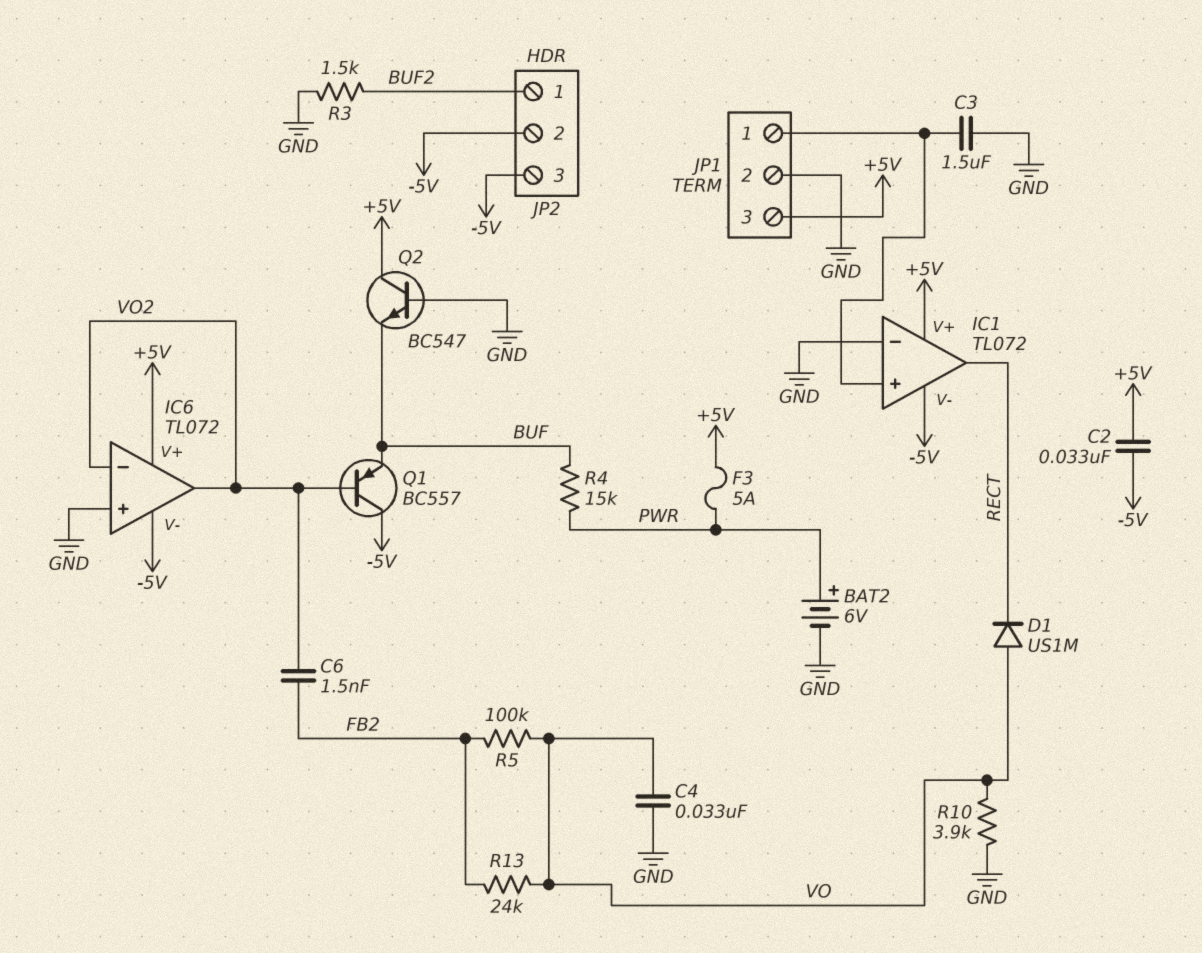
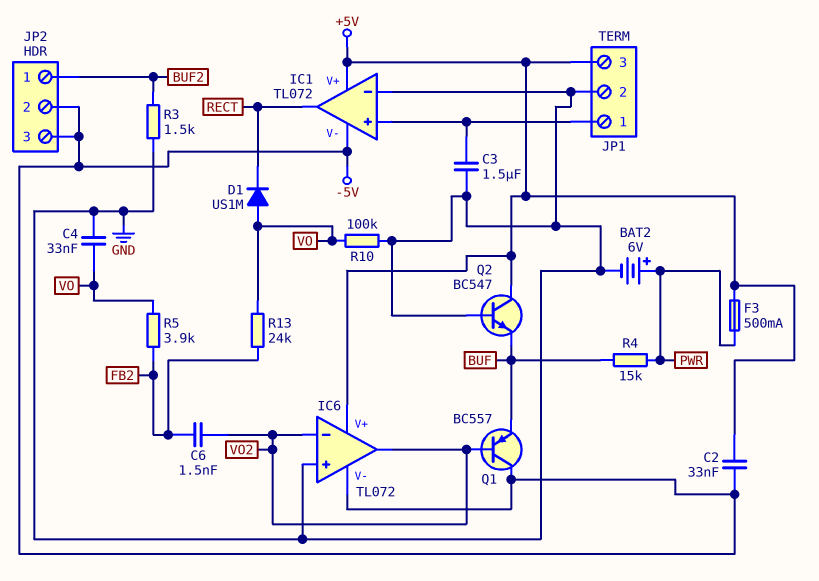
F3: 5A (+5V, PWR) -> 500mA (+5V, PWR)
R5: 100k (FB2, VO) -> 3.9k (FB2, VO)
R10: 3.9k (GND, VO) -> 100k (GND, VO)

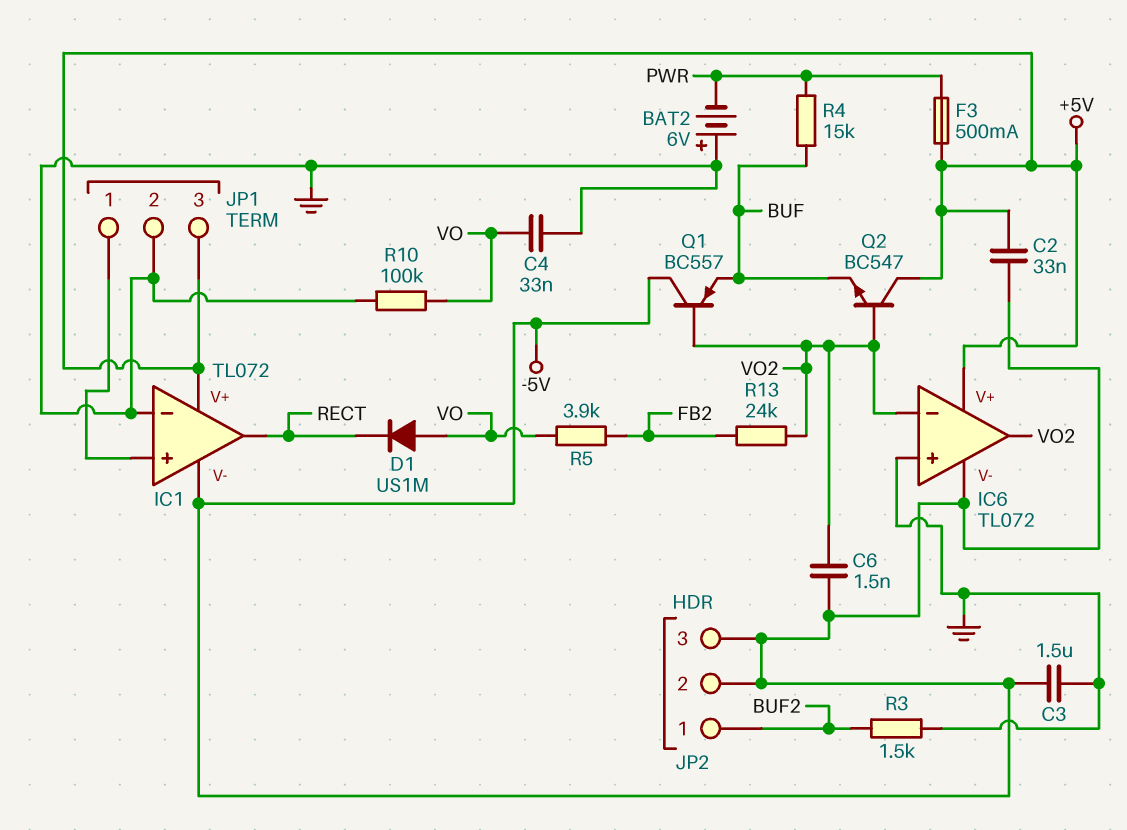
BAT2: 6V (plus PWR, minus GND) -> 6V (plus GND, minus PWR)
C3: 1.5uF (GND, IC1/in+) -> 1.5uF (-5V, GND)
C6: 1.5nF (FB2, VO2) -> 1.5nF (-5V, VO2)
Q2: NPN BC547 (B GND, C +5V, E BUF) -> NPN BC547 (B VO2, C +5V, E BUF)
R13: 24k (FB2, VO) -> 24k (FB2, VO2)

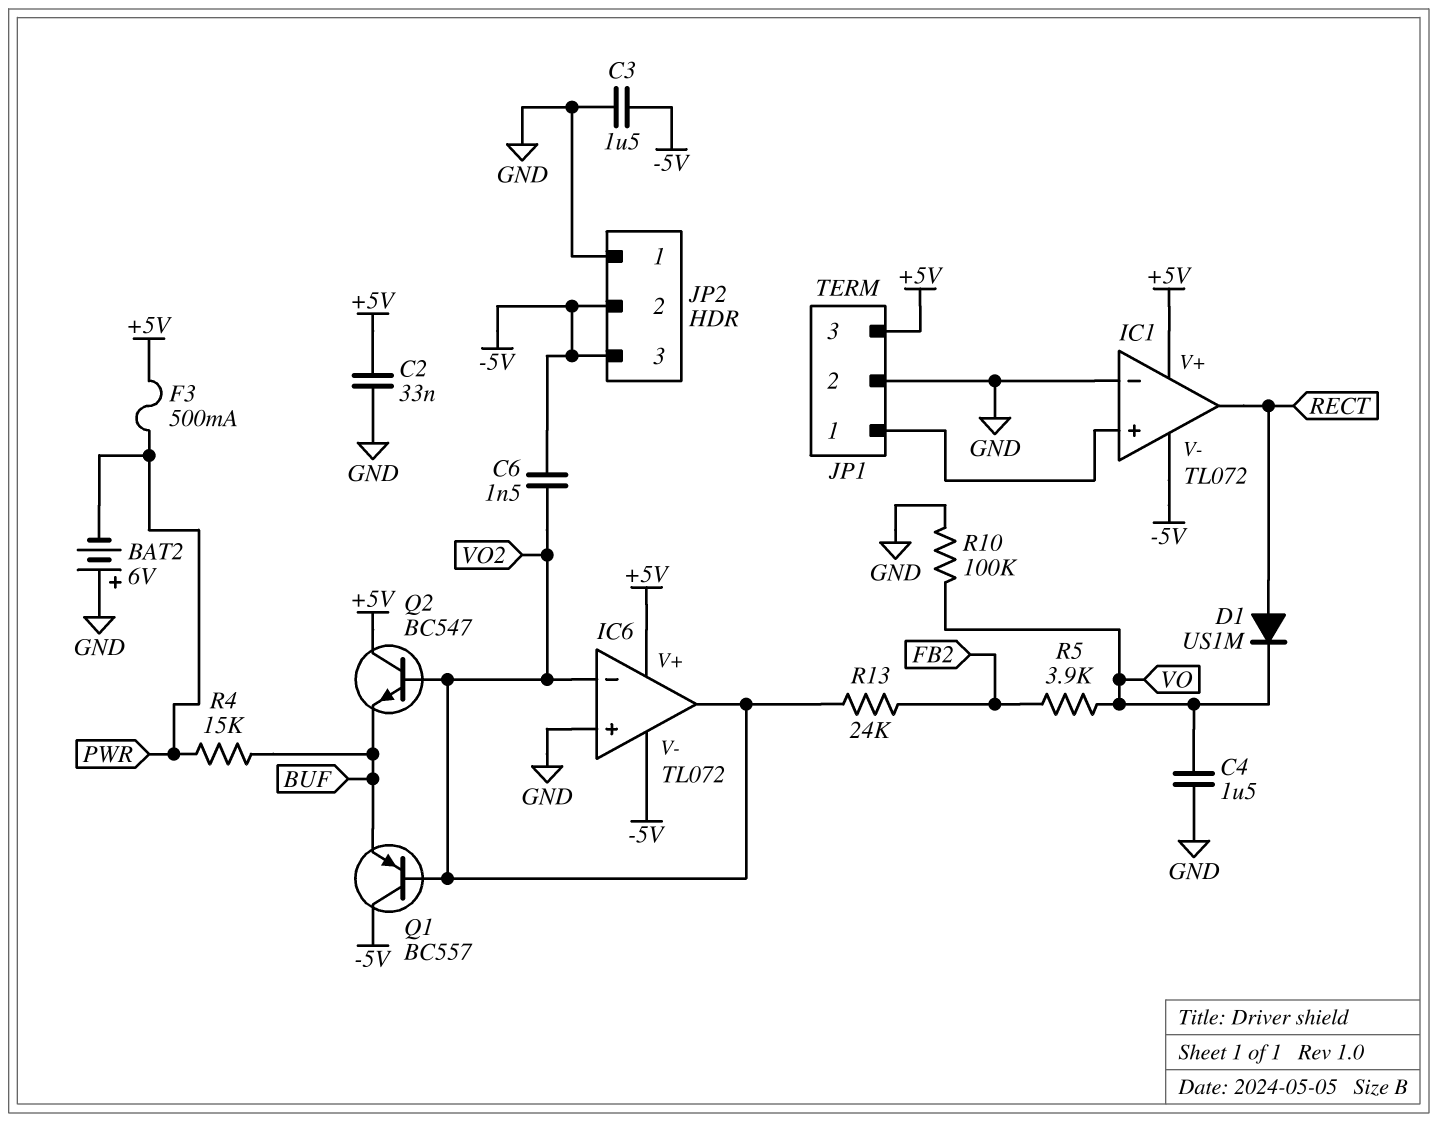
C2: 33nF (+5V, -5V) -> 33nF (+5V, GND)
C4: 33nF (GND, VO) -> 1.5uF (GND, VO)
D1: diode US1M (A VO, K RECT) -> diode US1M (A RECT, K VO)
JP2 pin 1: BUF2 -> GND
R3: 1.5k (BUF2, GND) -> none

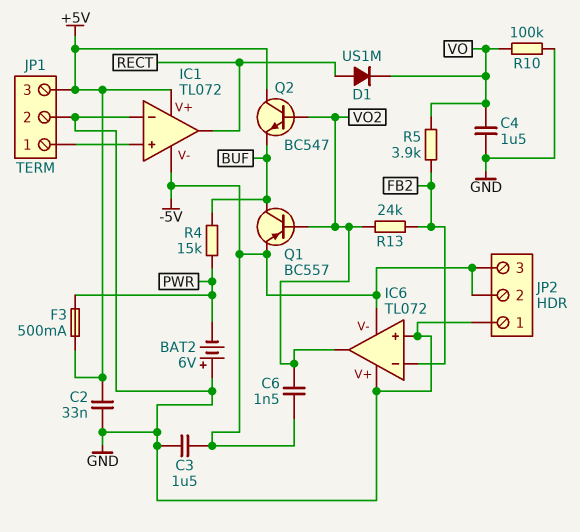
IC6 pin V+: +5V -> GND
IC6 pin in-: VO2 -> FB2
Q1: PNP BC557 (B VO2, C -5V, E BUF) -> PNP BC557 (B VO2, C BUF, E -5V)

